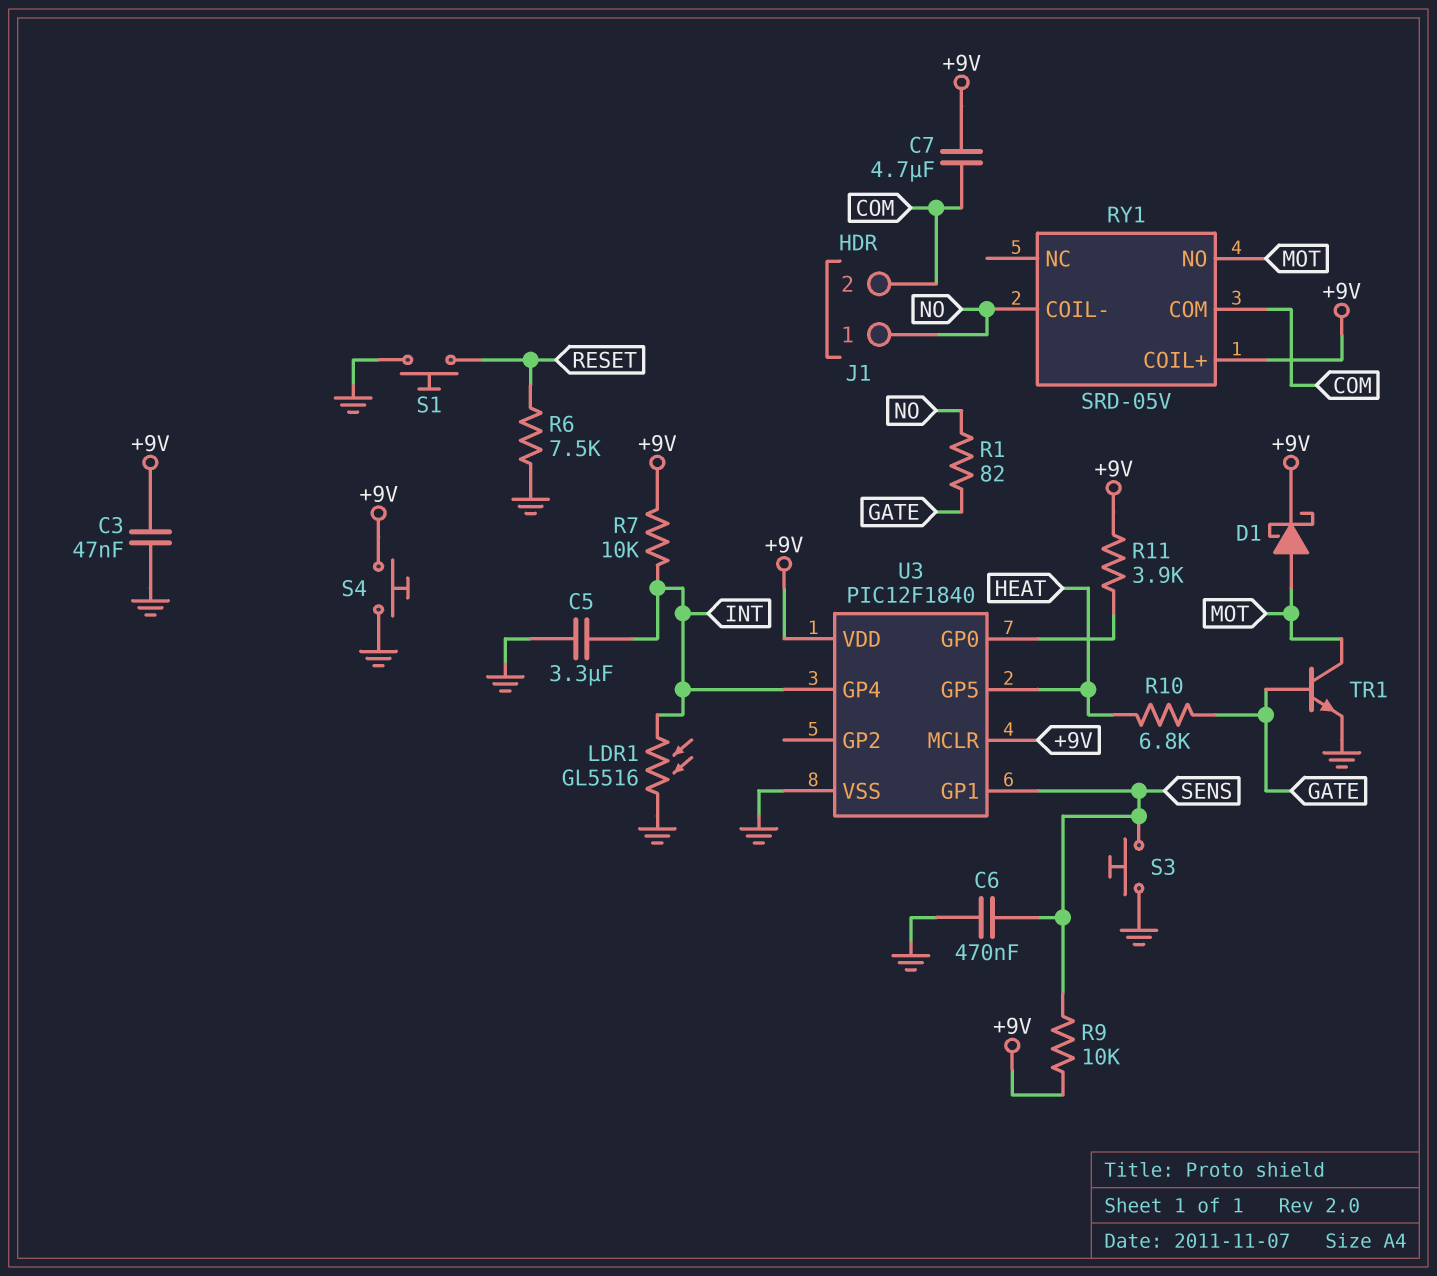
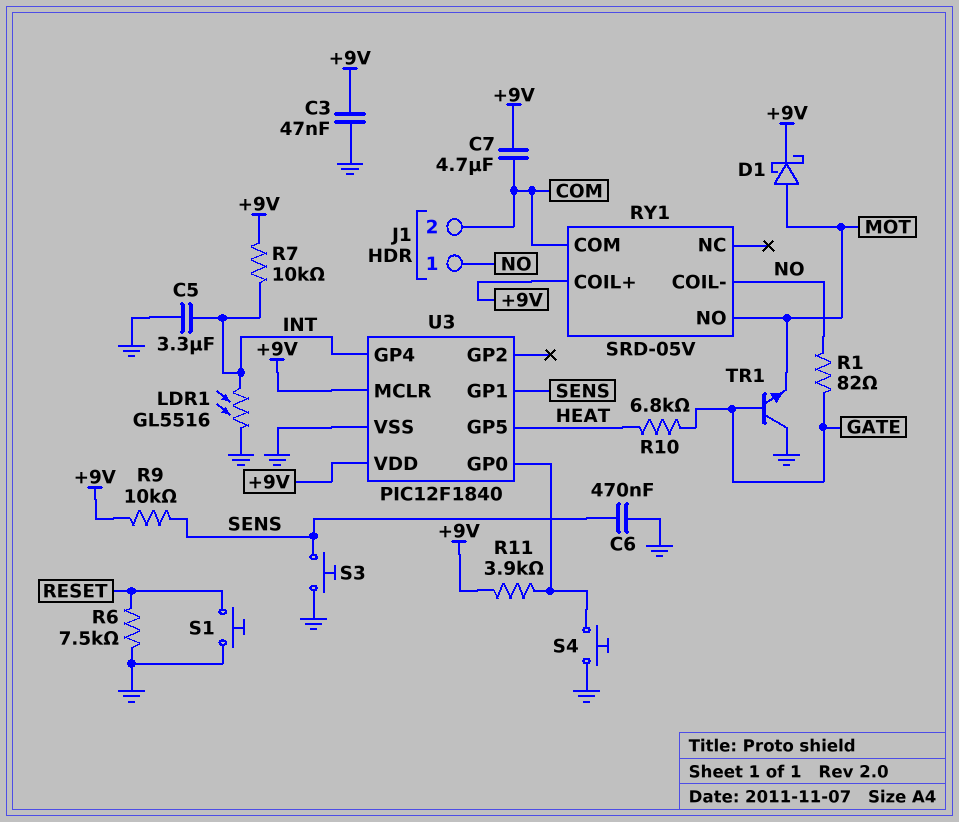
S4: button (+9V, GND) -> button (GND, U3/GP0)
TR1: NPN (B GATE, C MOT, E GND) -> NPN (B GATE, C GND, E MOT)

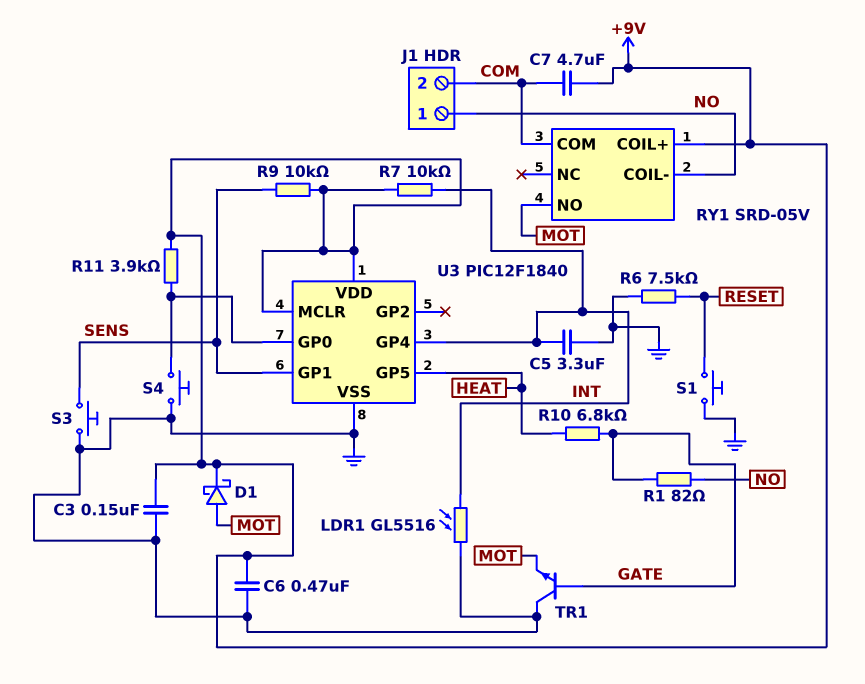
C3: 47nF (+9V, GND) -> 150nF (+9V, GND)
C6: 470nF (GND, SENS) -> 470nF (+9V, GND)

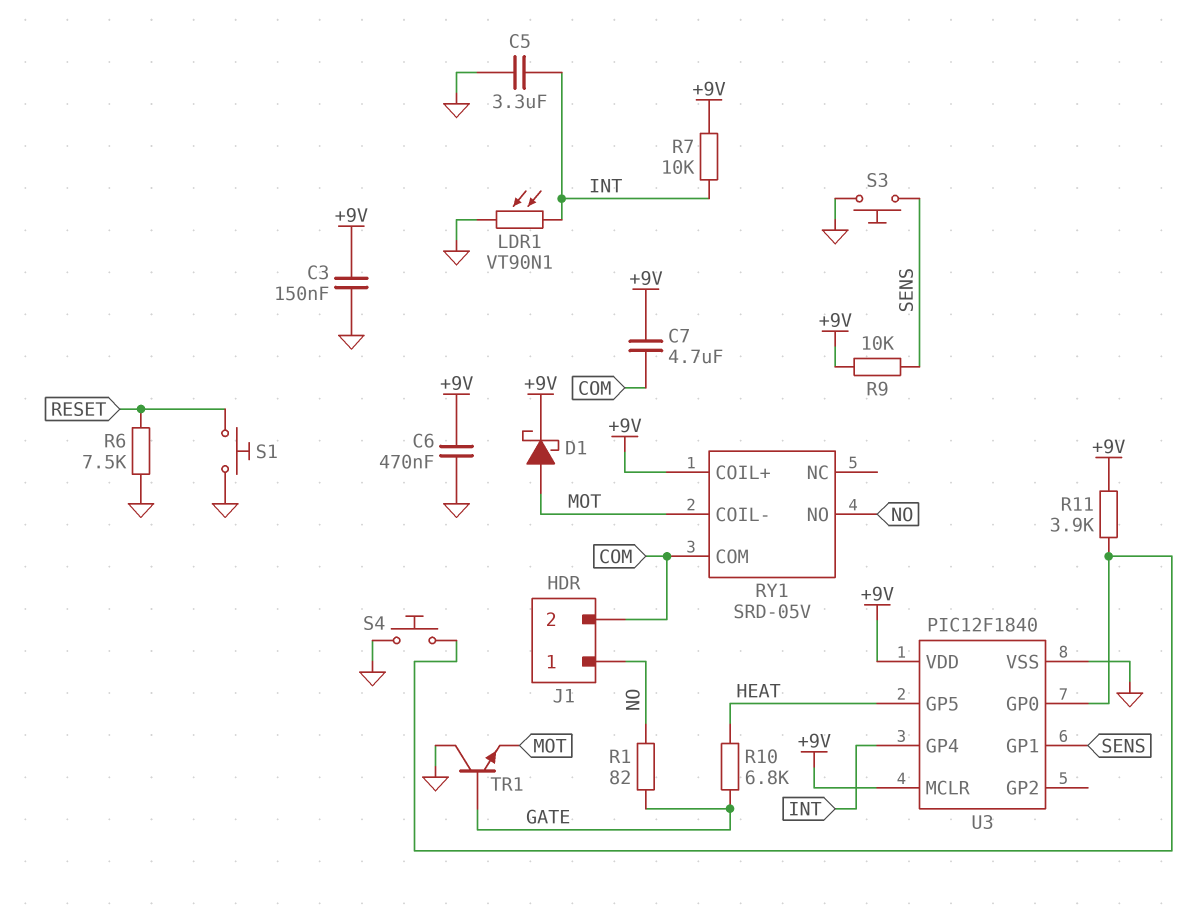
LDR1: GL5516 (GND, INT) -> VT90N1 (GND, INT)
RY1 pin COIL-: NO -> MOT
RY1 pin NO: MOT -> NO

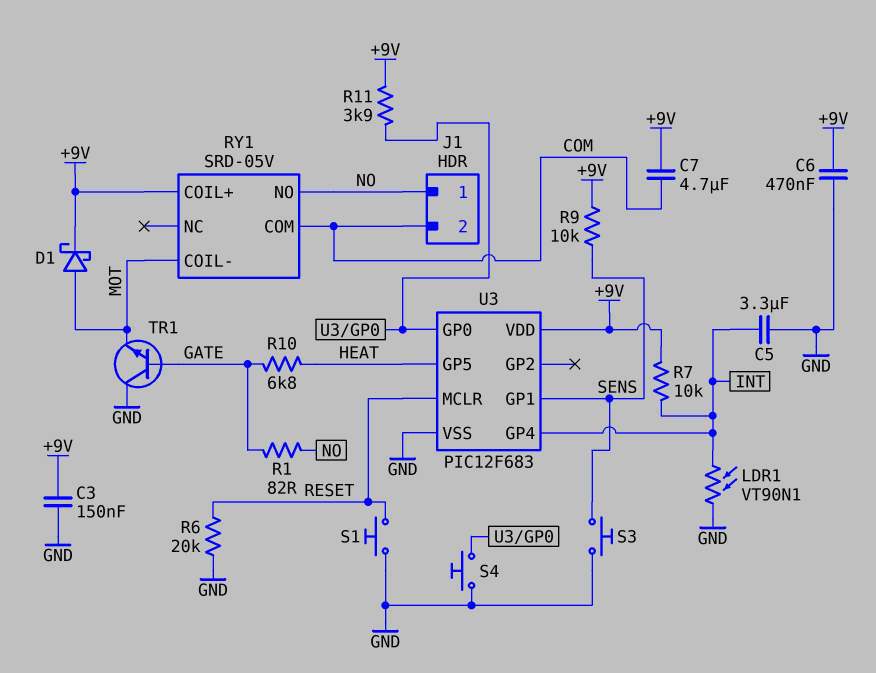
R6: 7.5k (GND, RESET) -> 20k (GND, RESET)
U3: PIC12F1840 -> PIC12F683
U3 pin MCLR: +9V -> RESET

